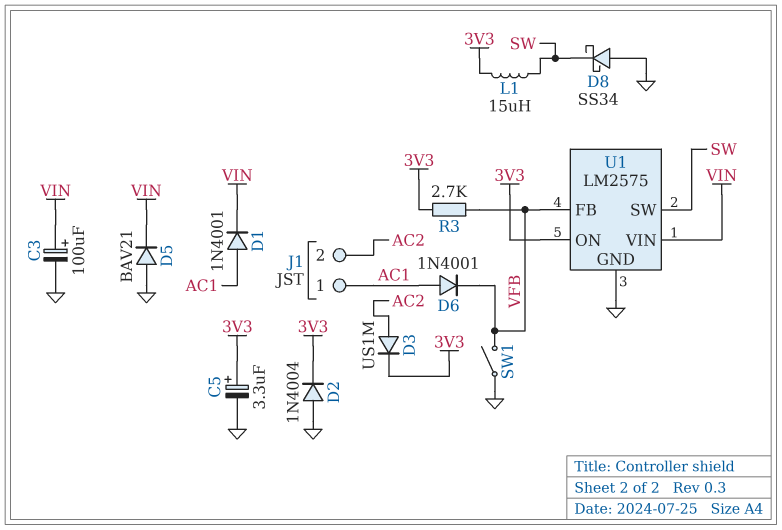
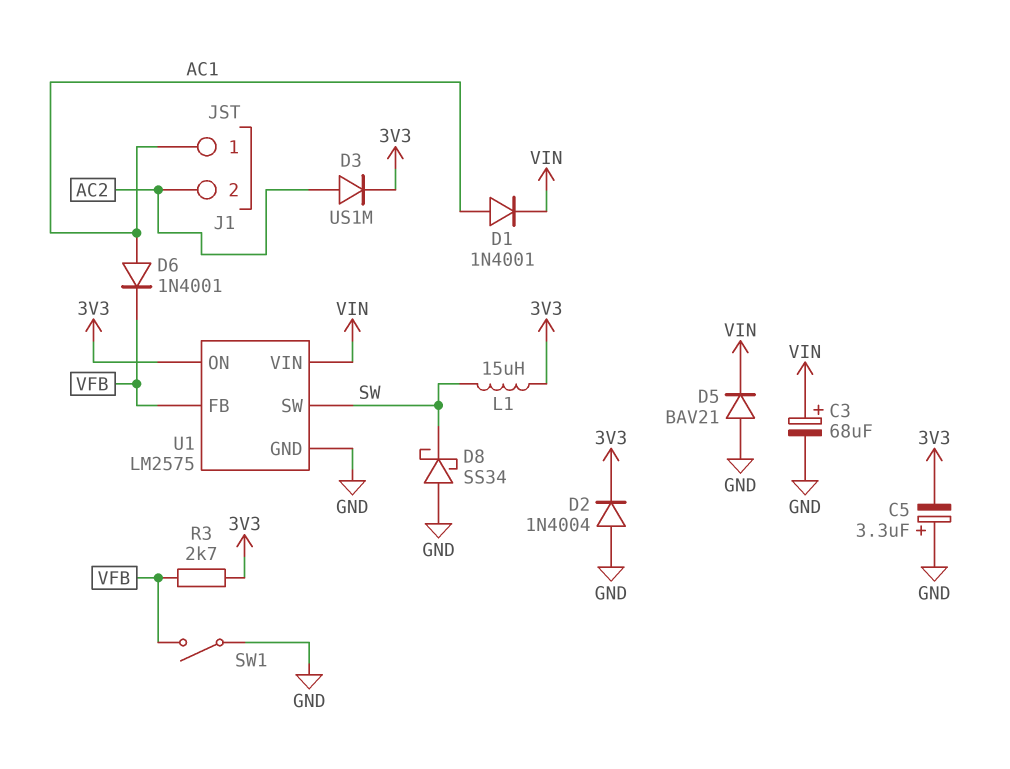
C3: 100uF (plus VIN, minus GND) -> 68uF (plus VIN, minus GND)
C5: 3.3uF (plus 3V3, minus GND) -> 3.3uF (plus GND, minus 3V3)

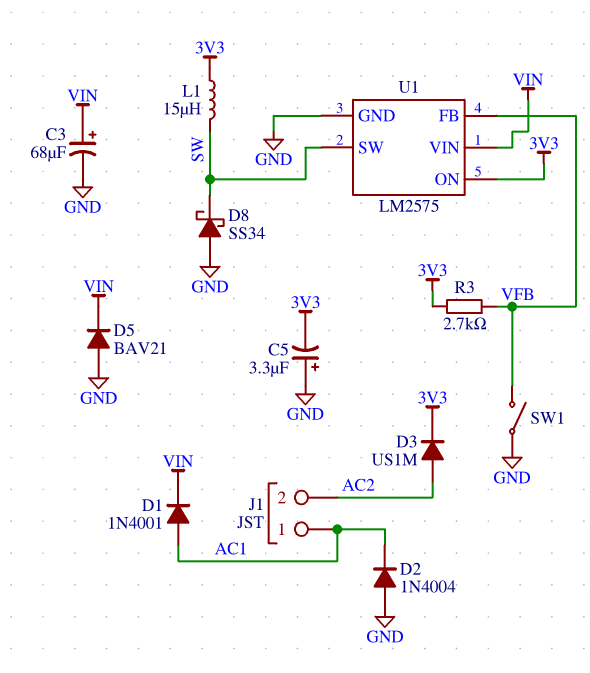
D2: diode 1N4004 (A GND, K 3V3) -> diode 1N4004 (A GND, K AC1)
D6: diode 1N4001 (A AC1, K VFB) -> none

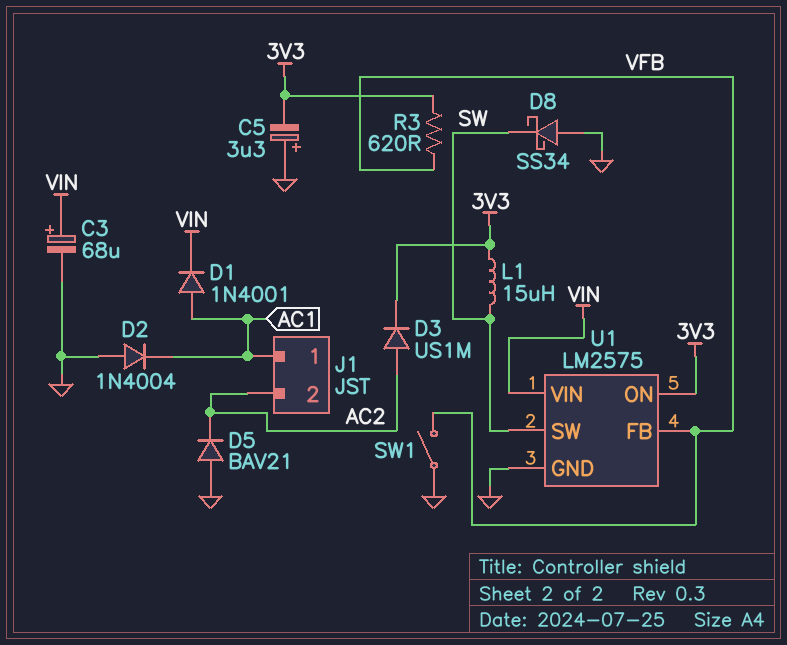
D5: diode BAV21 (A GND, K VIN) -> diode BAV21 (A GND, K AC2)
R3: 2.7k (3V3, VFB) -> 620 (3V3, VFB)

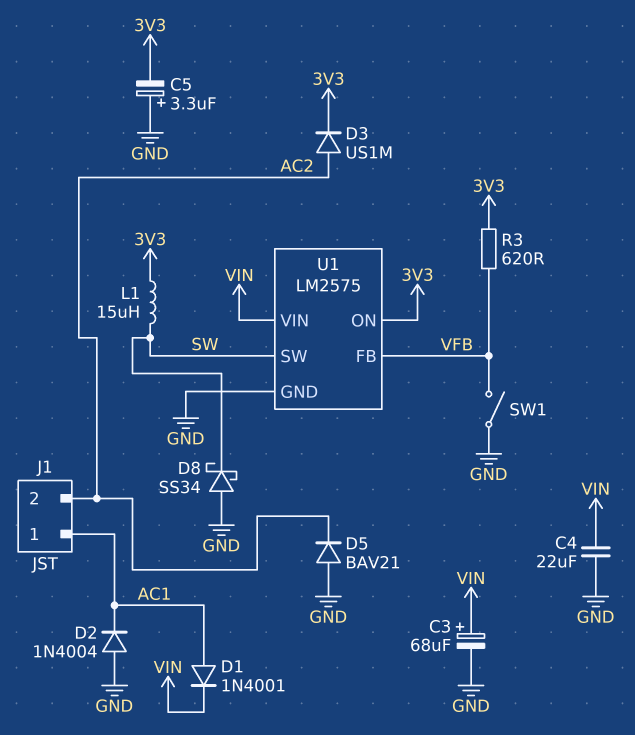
C4: none -> 22uF (GND, VIN)

